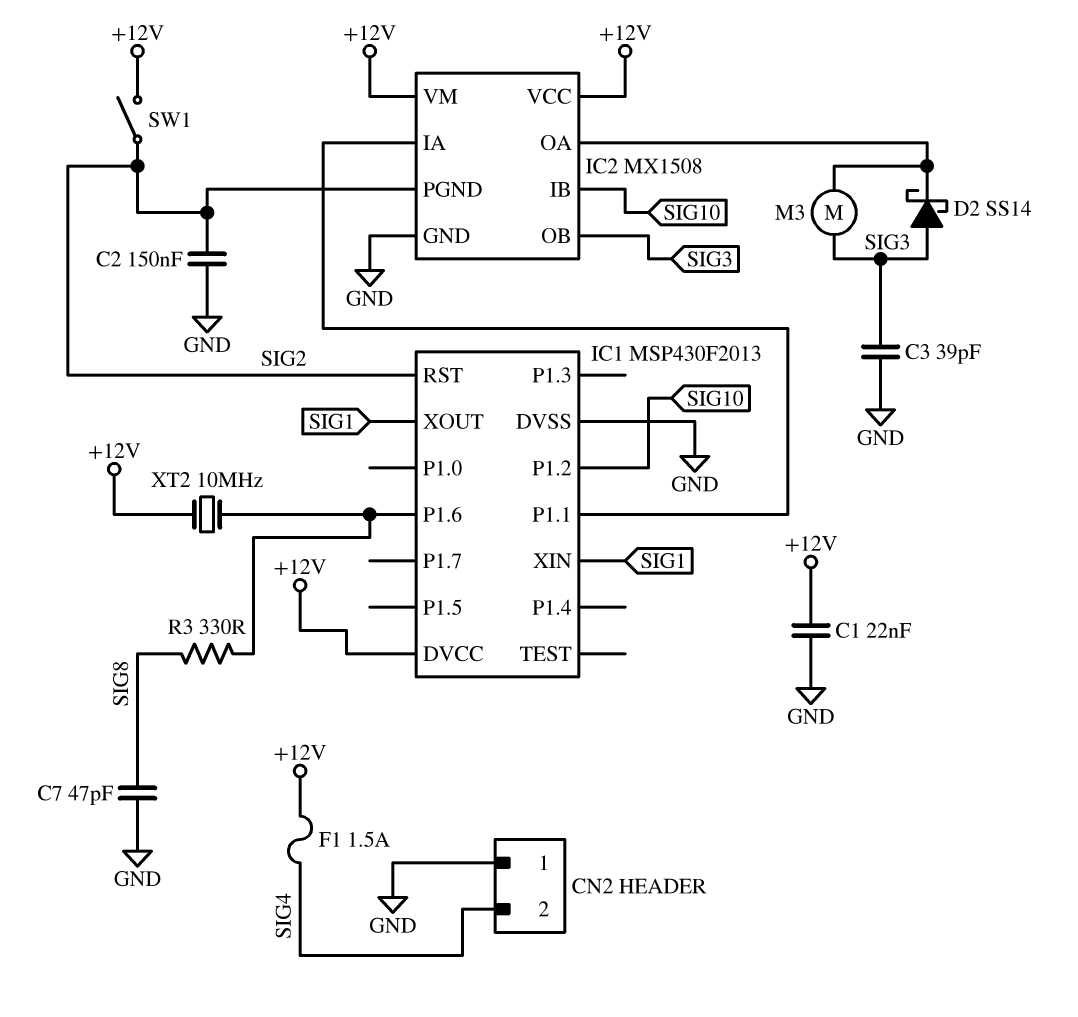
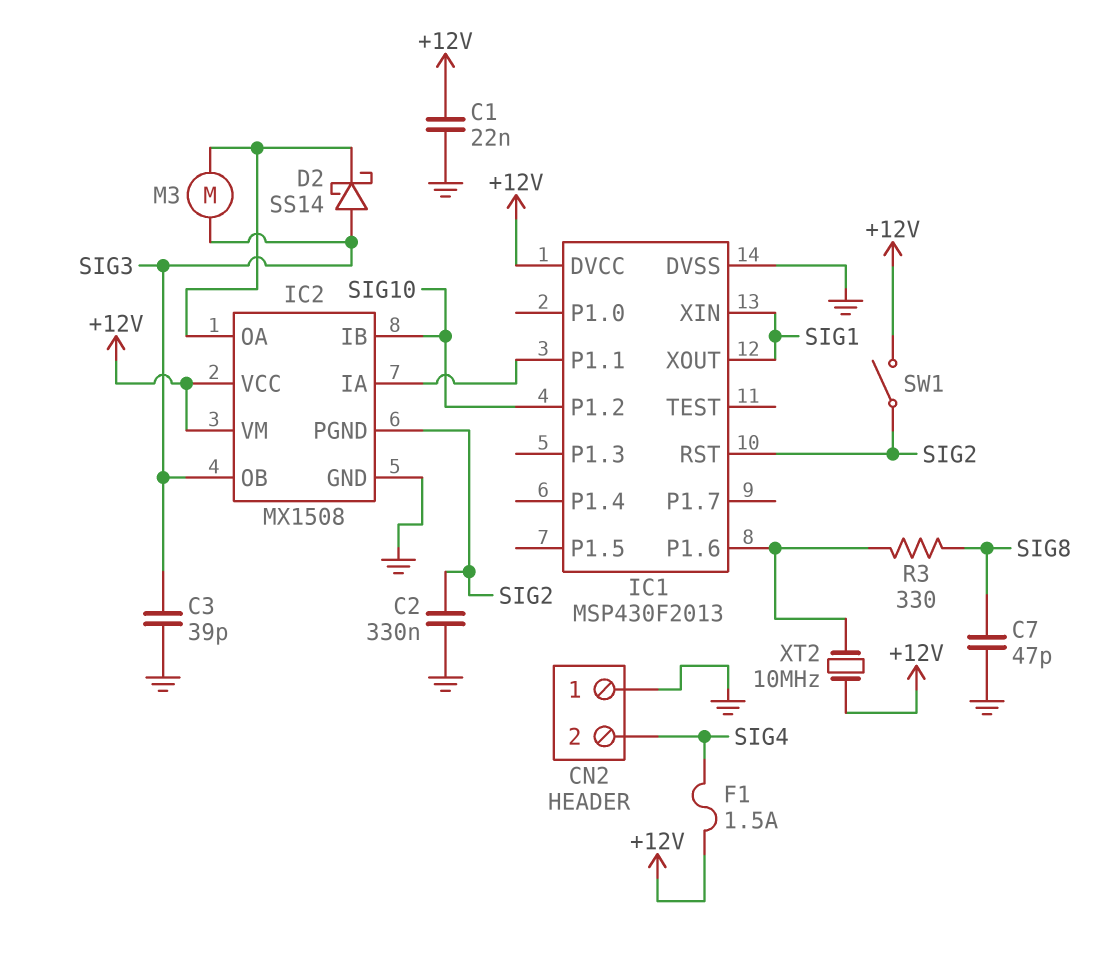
C2: 150nF (GND, SIG2) -> 330nF (GND, SIG2)

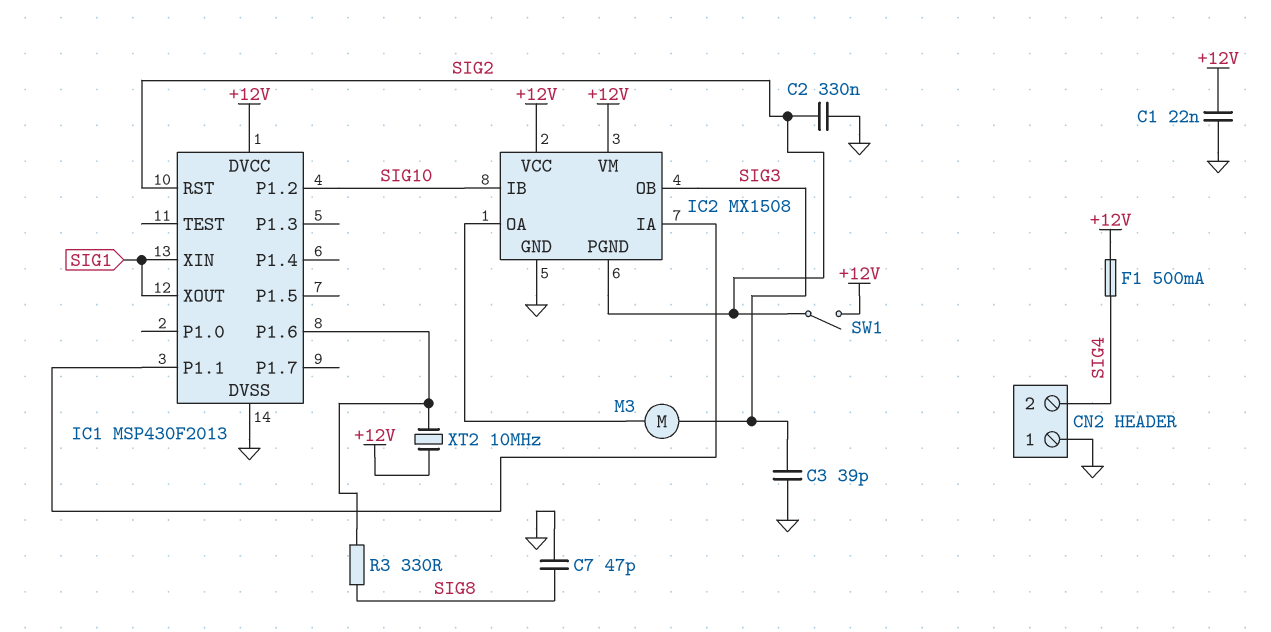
D2: schottky SS14 (A SIG3, K IC2/OA) -> none
F1: 1.5A (+12V, SIG4) -> 500mA (+12V, SIG4)

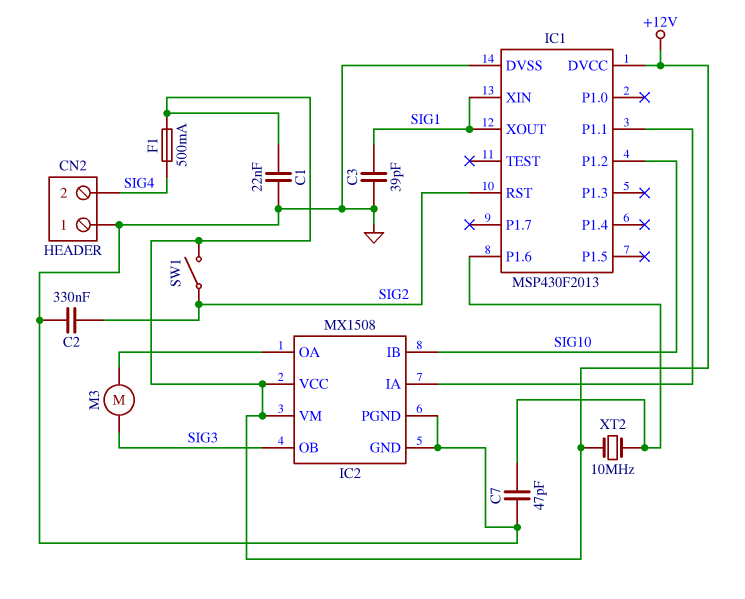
C3: 39pF (GND, SIG3) -> 39pF (GND, SIG1)
C7: 47pF (GND, SIG8) -> 47pF (GND, IC1/P1.6)
IC2 pin PGND: SIG2 -> GND
R3: 330 (IC1/P1.6, SIG8) -> none

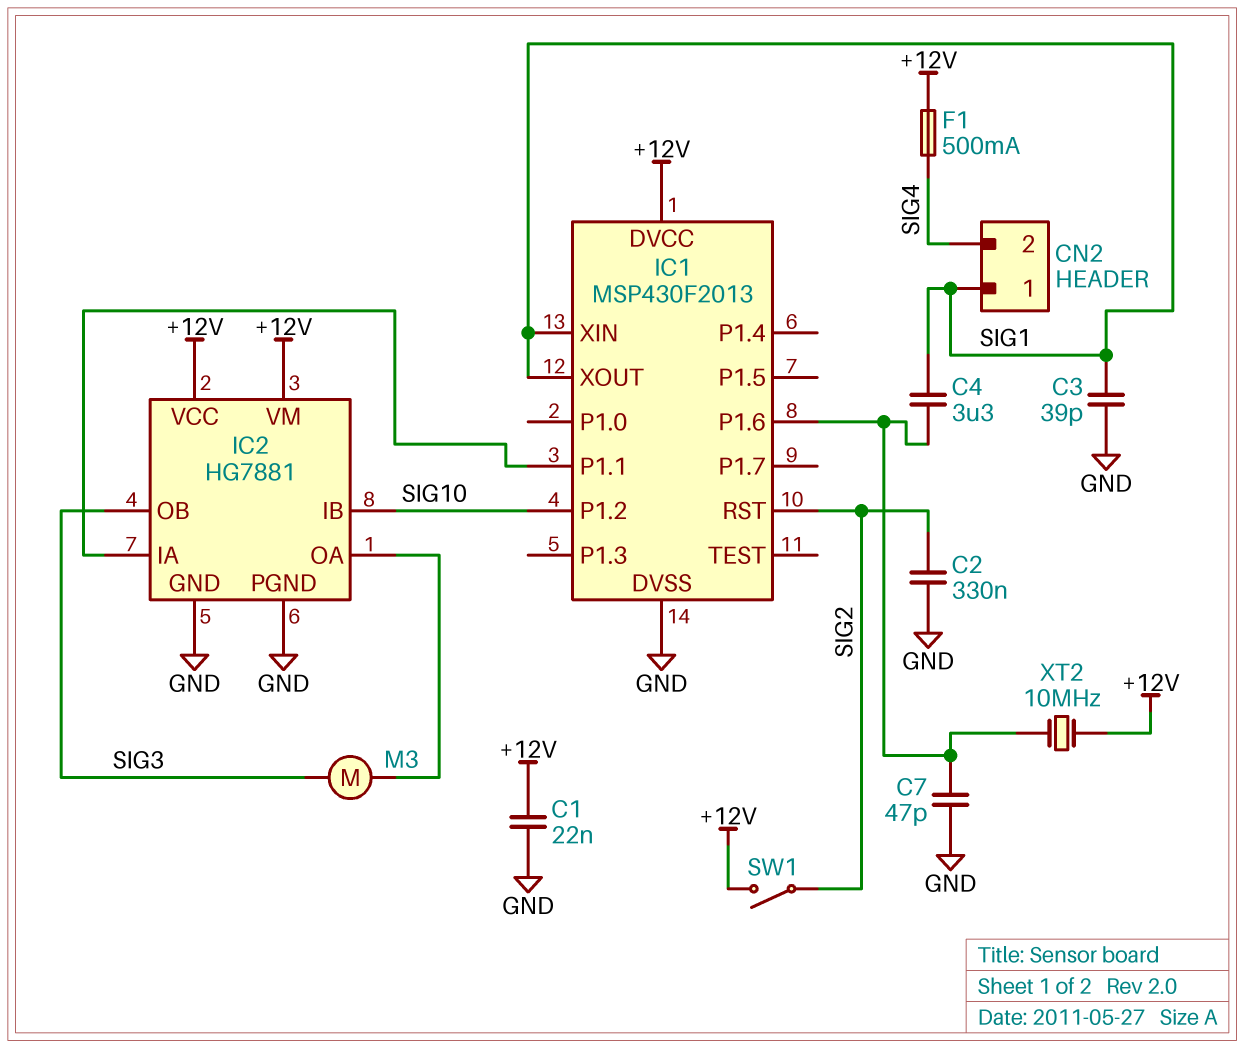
C4: none -> 3.3uF (IC1/P1.6, SIG1)
CN2 pin 1: GND -> SIG1
IC2: MX1508 -> HG7881

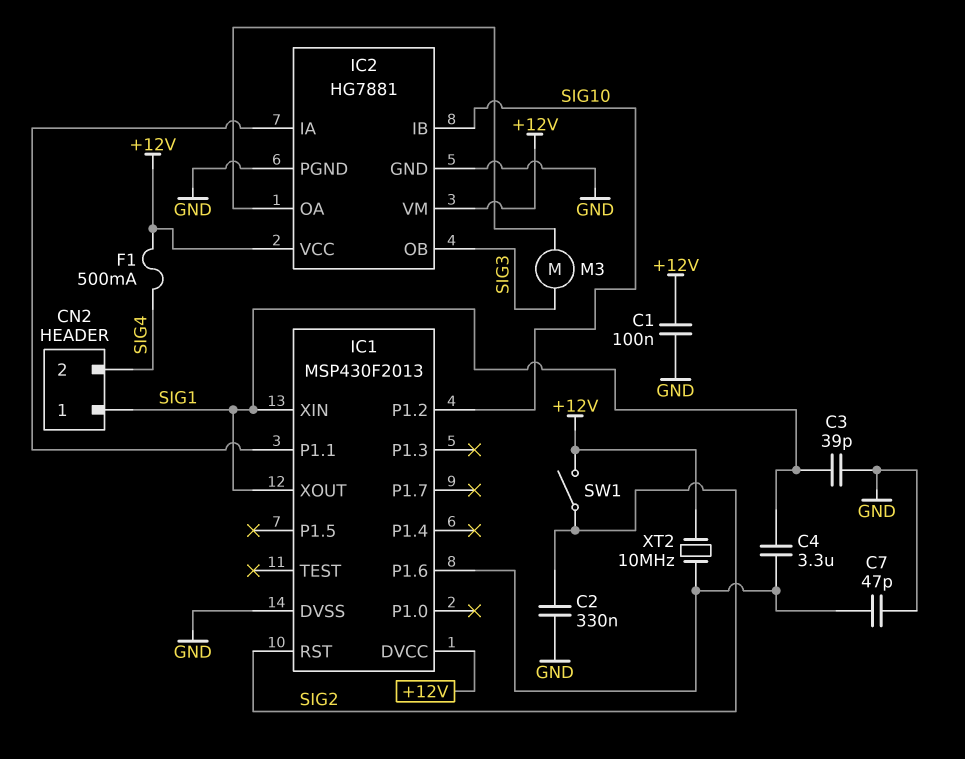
C1: 22nF (+12V, GND) -> 100nF (+12V, GND)

